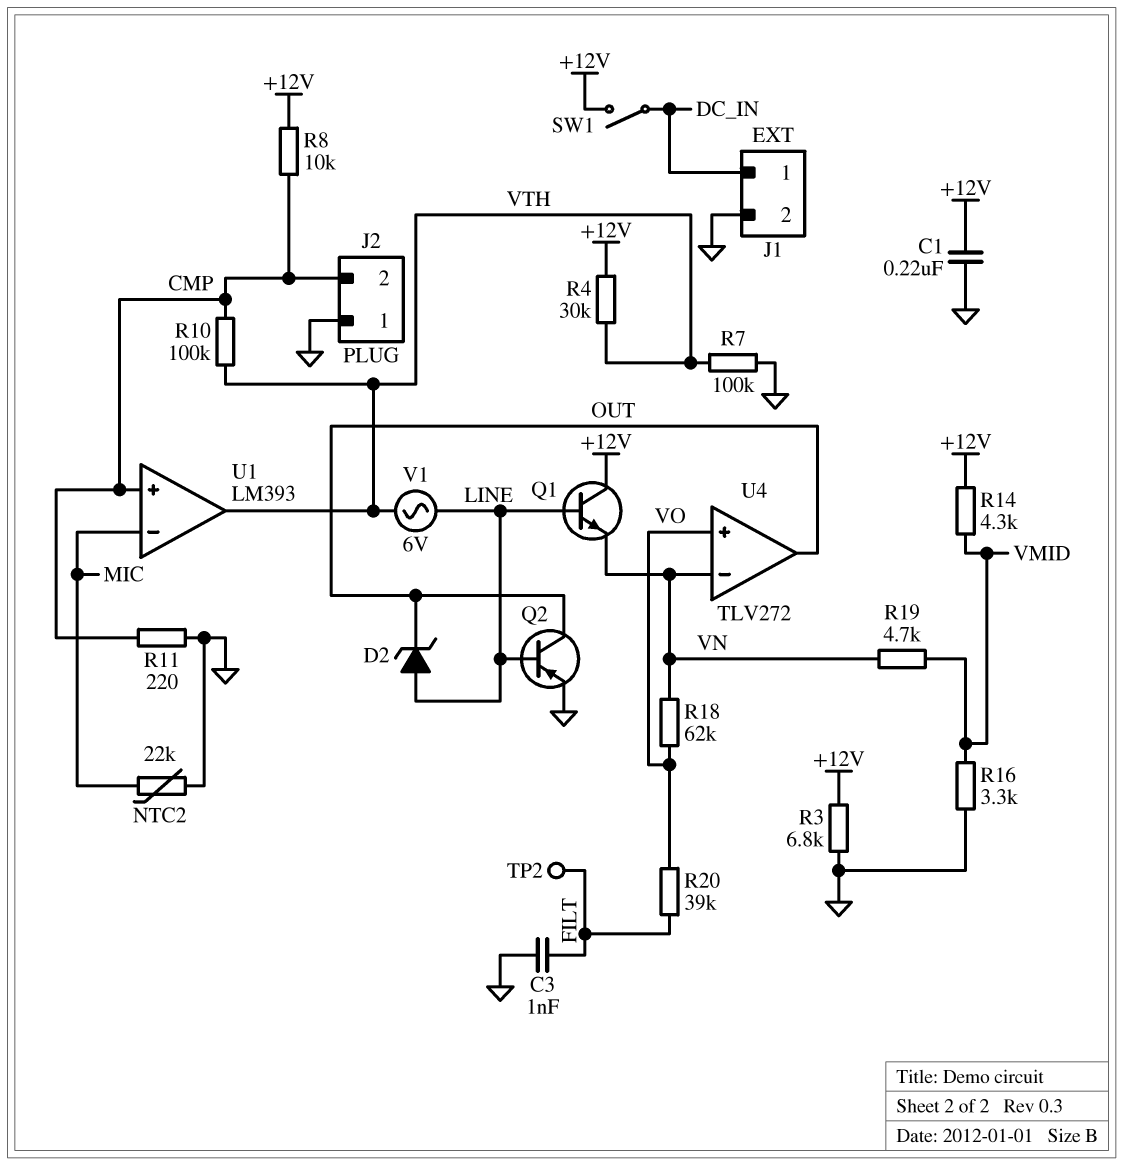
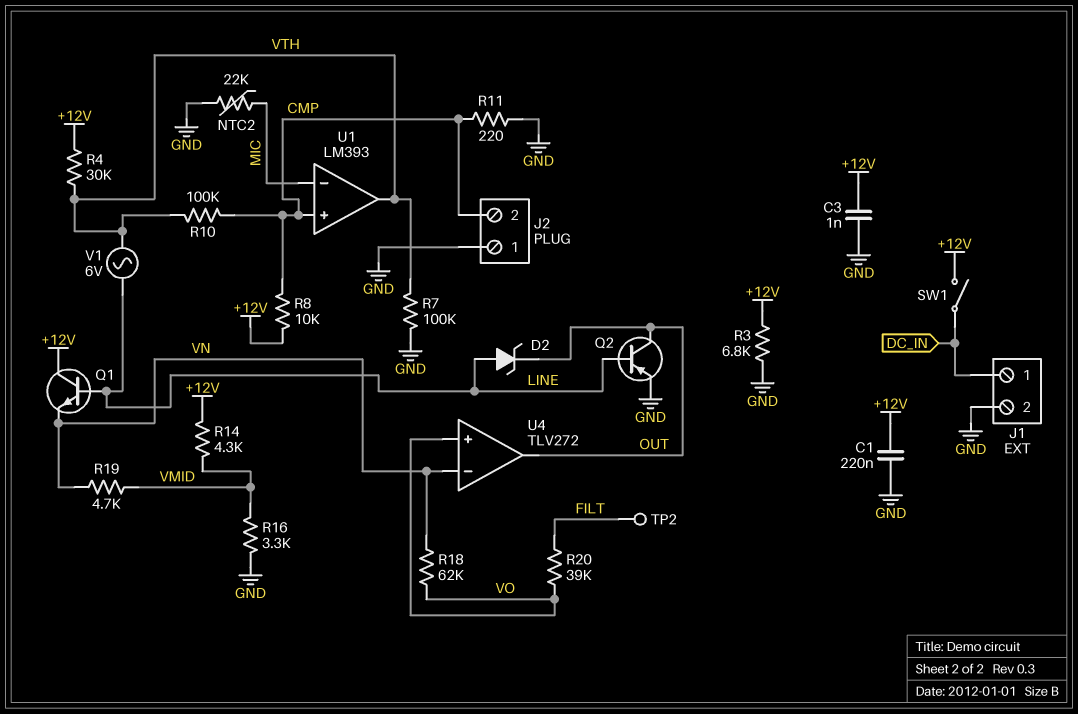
C3: 1nF (FILT, GND) -> 1nF (+12V, GND)

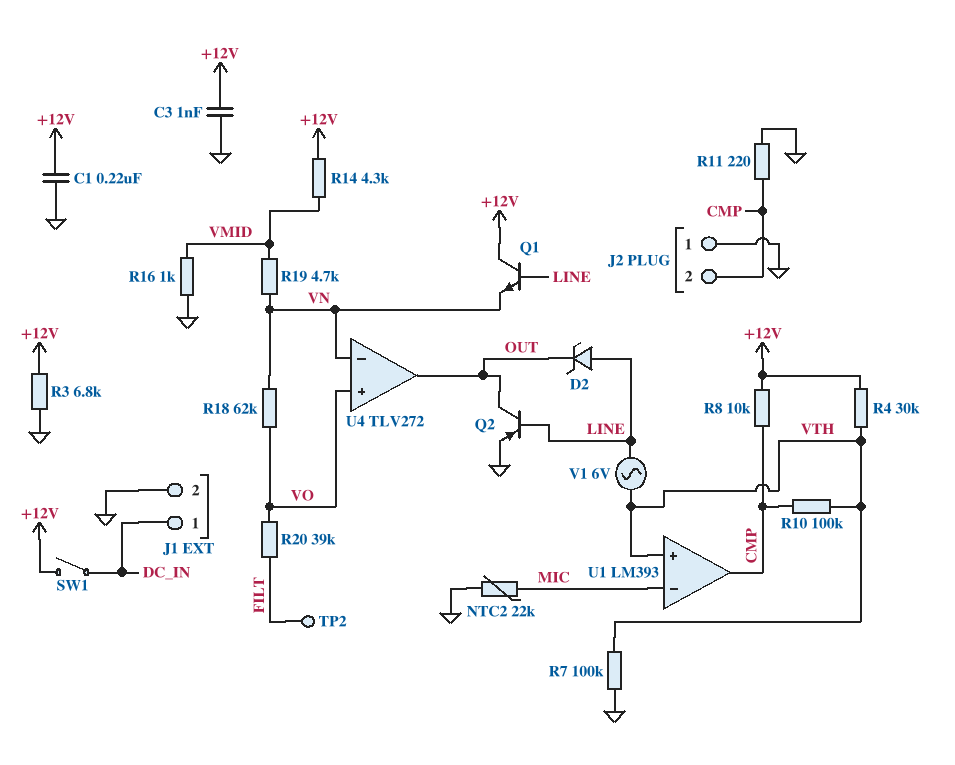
R16: 3.3k (GND, VMID) -> 1k (GND, VMID)
U1 pin in+: CMP -> VTH
U1 pin out: VTH -> CMP

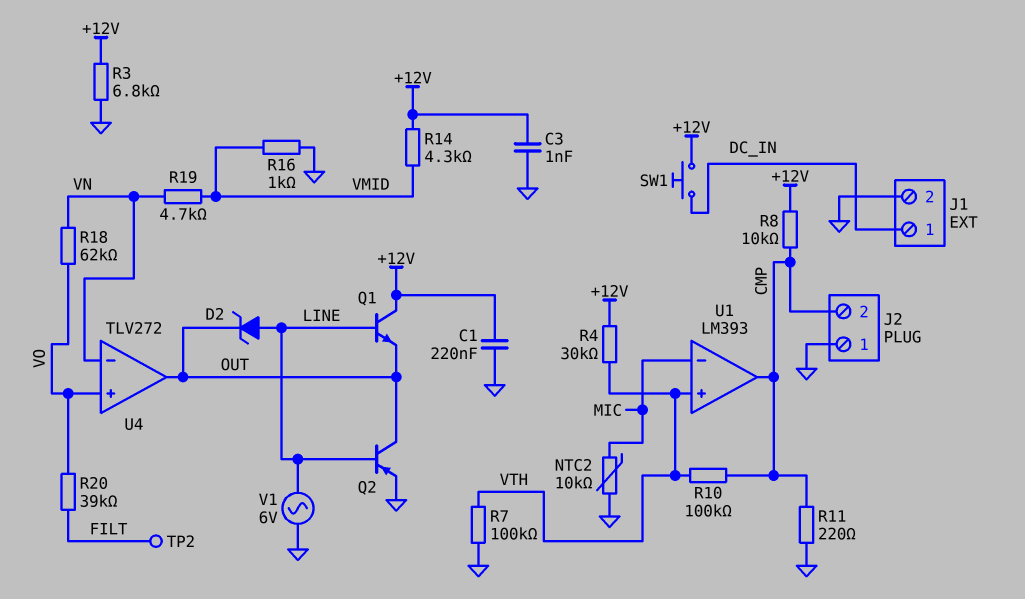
NTC2: 22k (GND, MIC) -> 10k (GND, MIC)
Q1: NPN (B LINE, C +12V, E VN) -> NPN (B LINE, C +12V, E OUT)
SW1: switch (+12V, DC_IN) -> button (+12V, DC_IN)
V1: AC 6V (LINE, VTH) -> AC 6V (GND, LINE)

